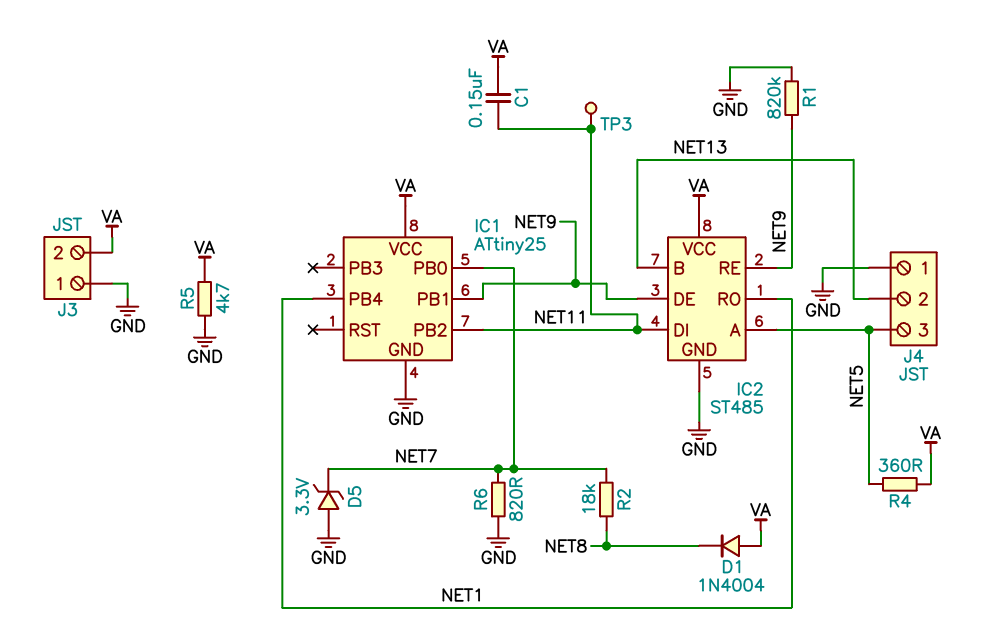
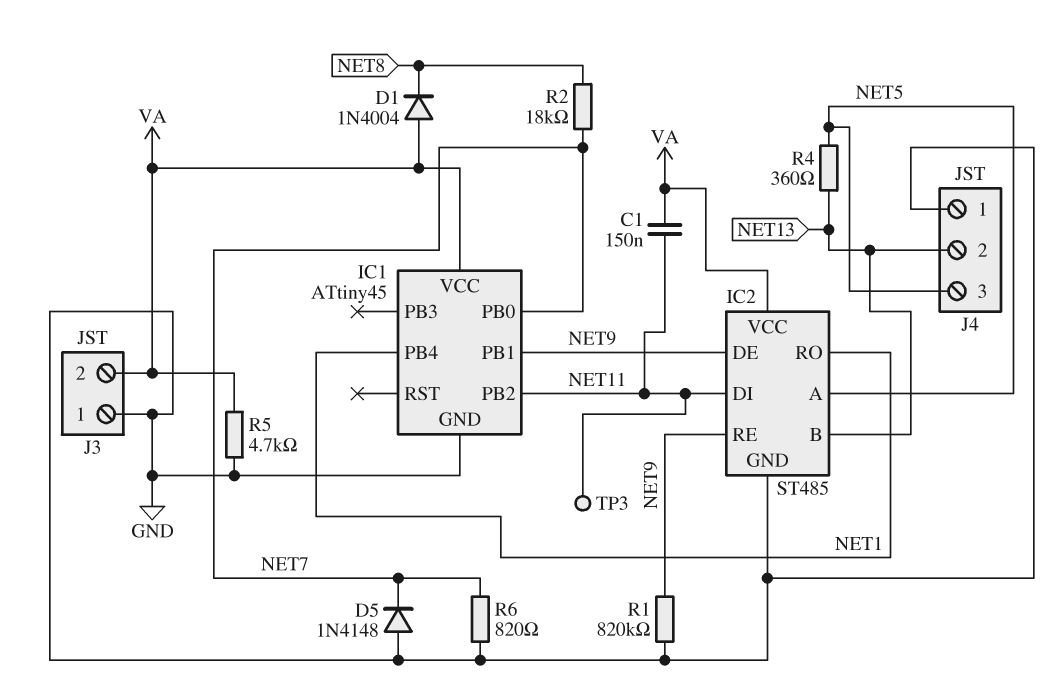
D5: zener 3.3V (A GND, K NET7) -> diode 1N4148 (A GND, K NET7)
IC1: ATtiny25 -> ATtiny45
R4: 360 (NET5, VA) -> 360 (NET5, NET13)

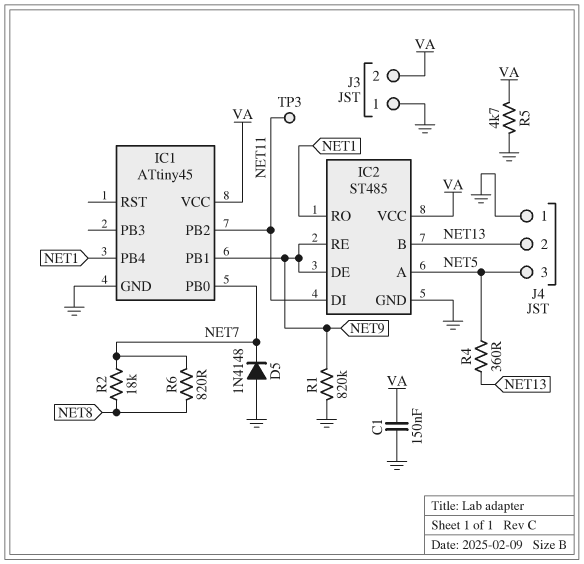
C1: 150nF (NET11, VA) -> 150nF (GND, VA)
D1: diode 1N4004 (A VA, K NET8) -> none
R6: 820 (GND, NET7) -> 820 (NET7, NET8)

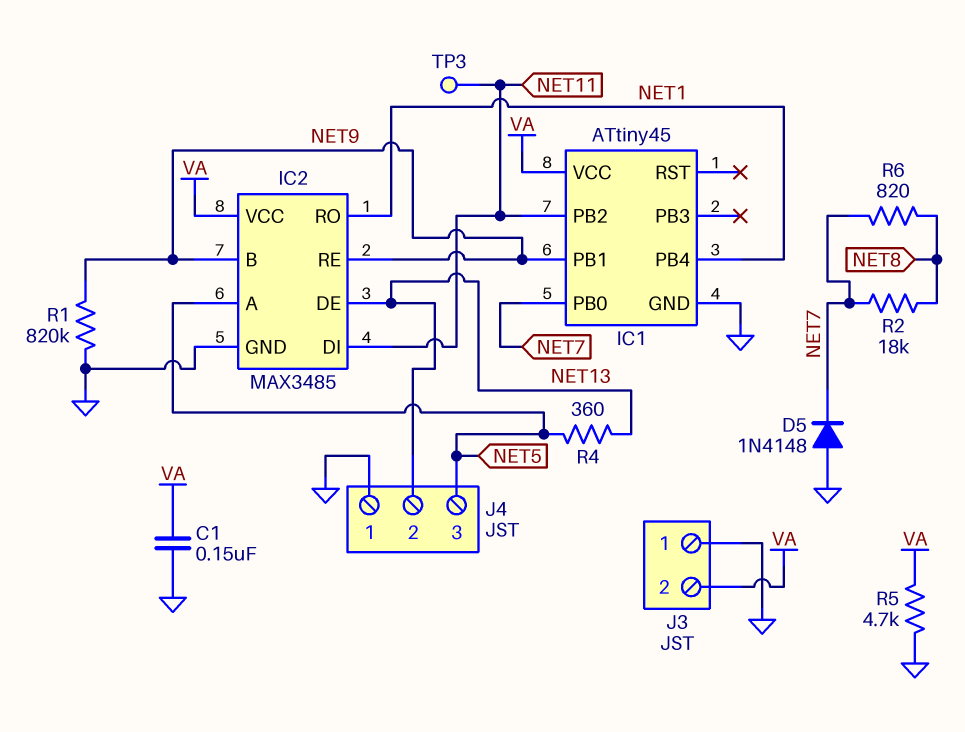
IC2: ST485 -> MAX3485
IC2 pin B: NET13 -> NET9
IC2 pin DE: NET9 -> NET13

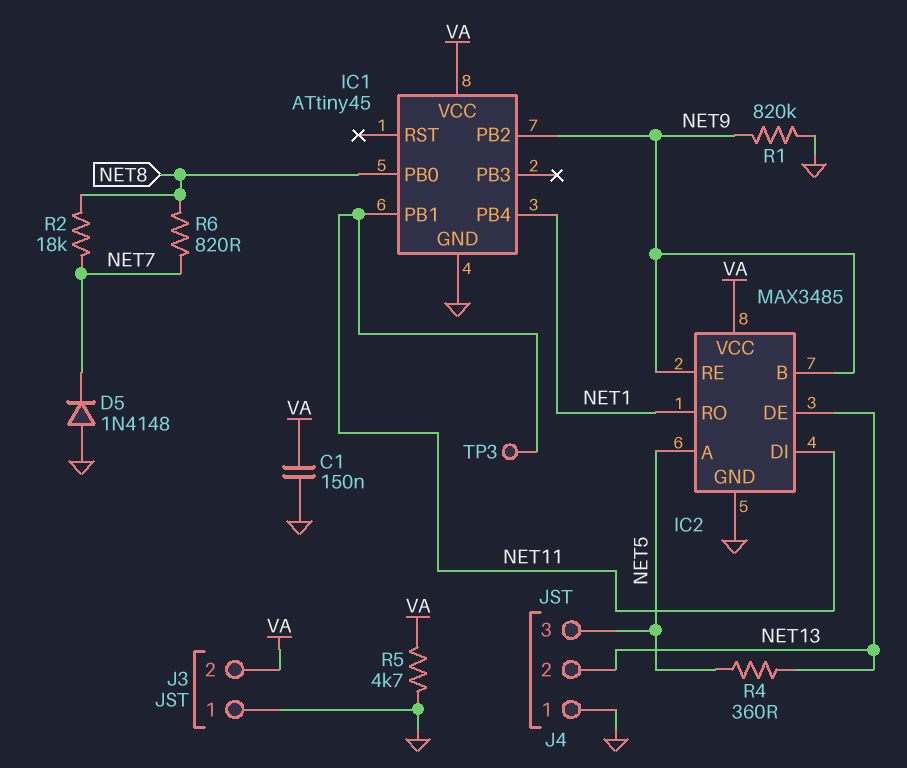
IC1 pin PB0: NET7 -> NET8
IC1 pin PB1: NET9 -> NET11
IC1 pin PB2: NET11 -> NET9

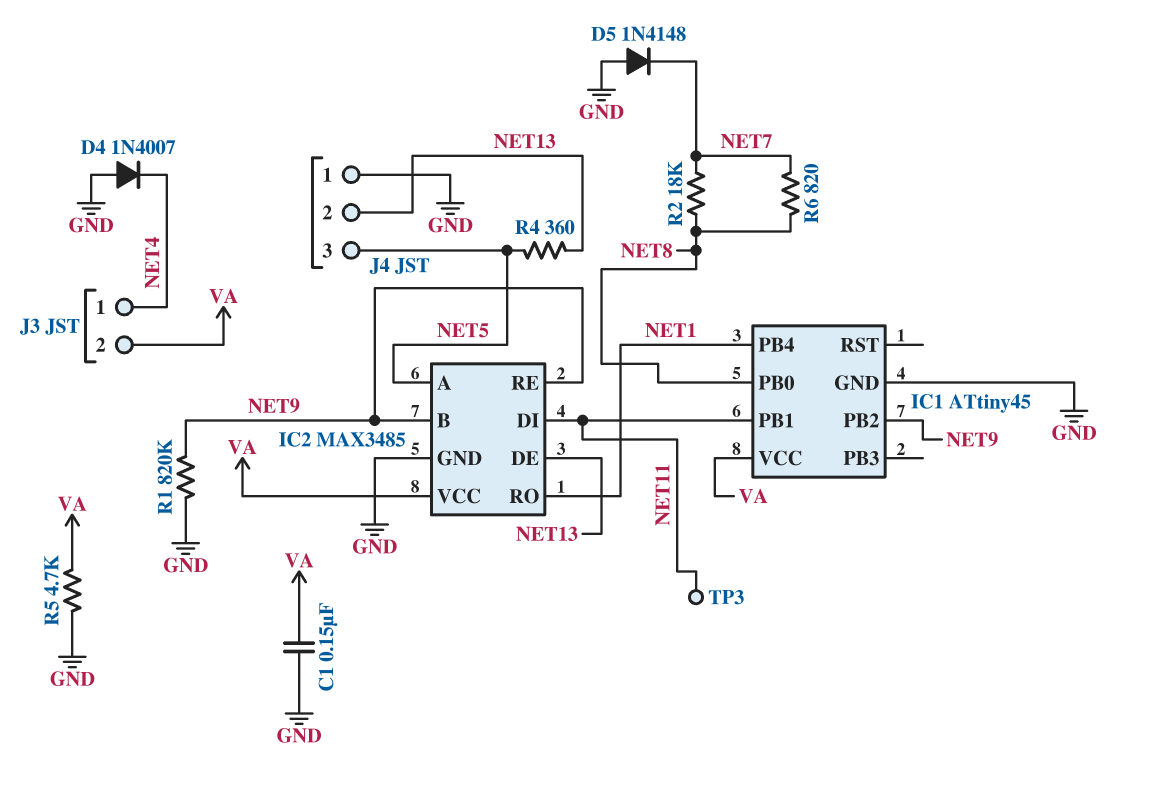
D4: none -> diode 1N4007 (A GND, K NET4)
J3 pin 1: GND -> NET4

